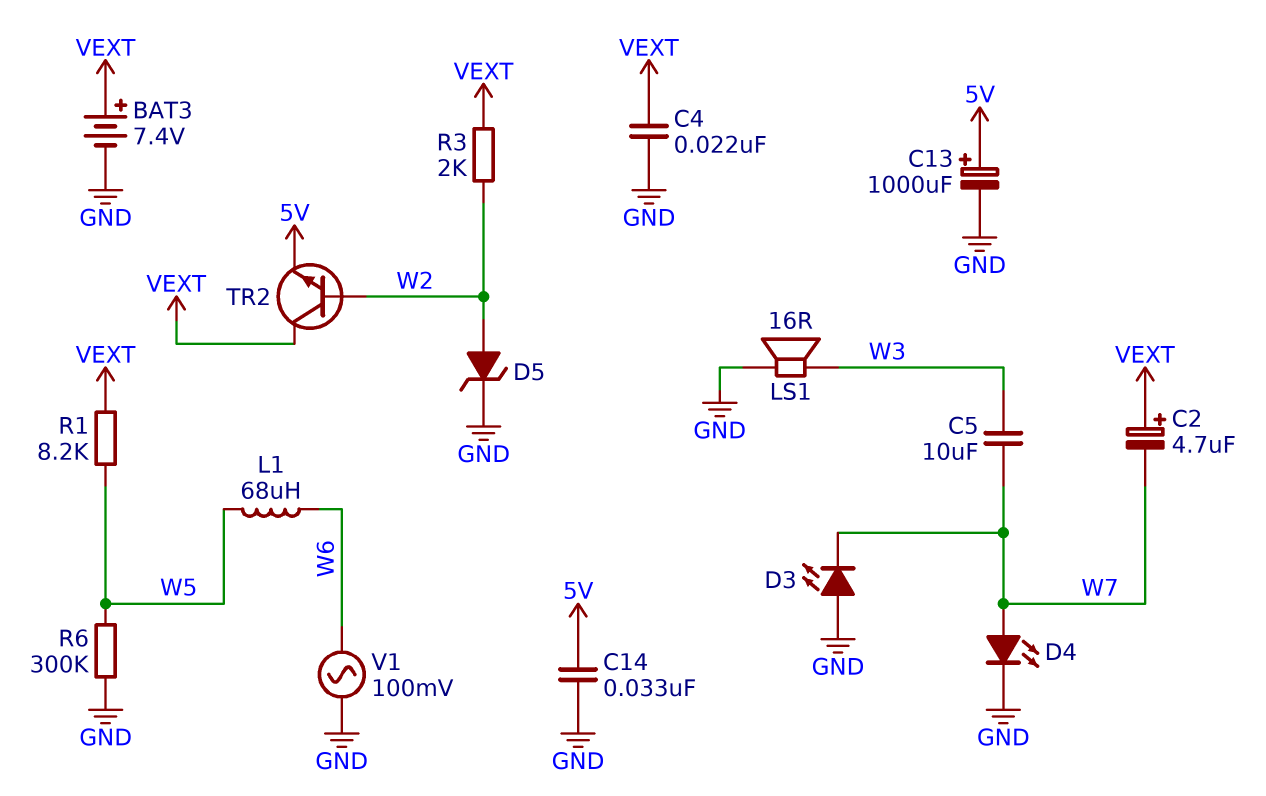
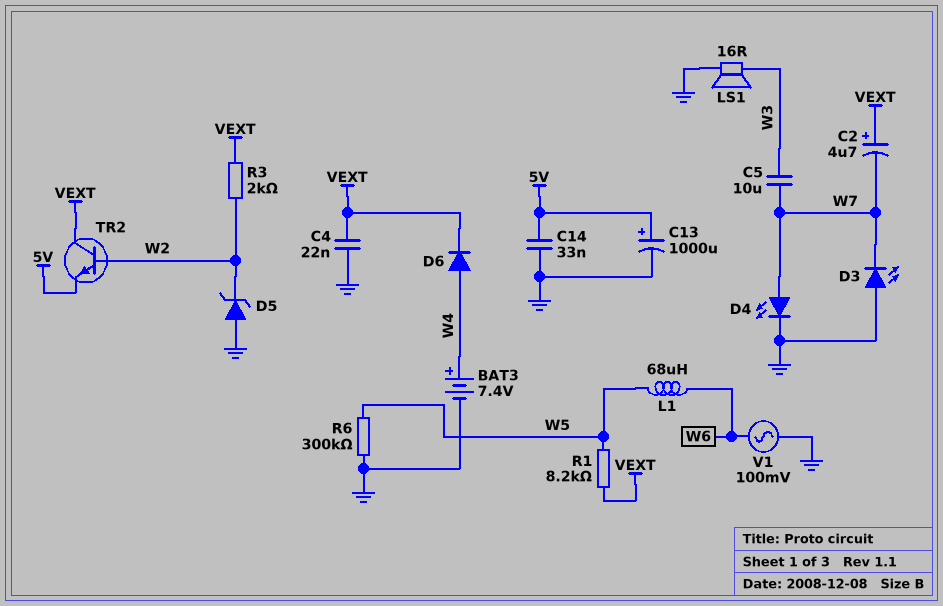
BAT3: 7.4V (plus VEXT, minus GND) -> 7.4V (plus W4, minus GND)
D5: zener (A W2, K GND) -> zener (A GND, K W2)
D6: none -> diode (A W4, K VEXT)

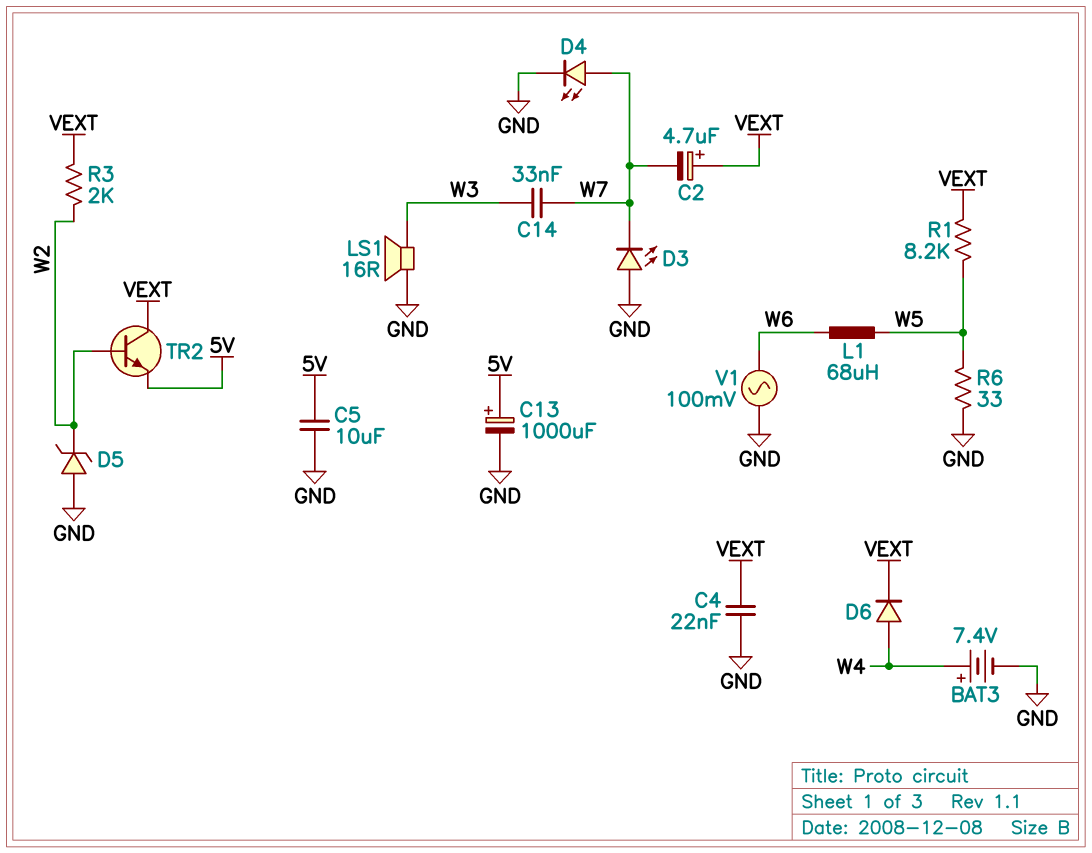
C5: 10uF (W3, W7) -> 10uF (5V, GND)
C14: 33nF (5V, GND) -> 33nF (W3, W7)
R6: 300k (GND, W5) -> 33 (GND, W5)

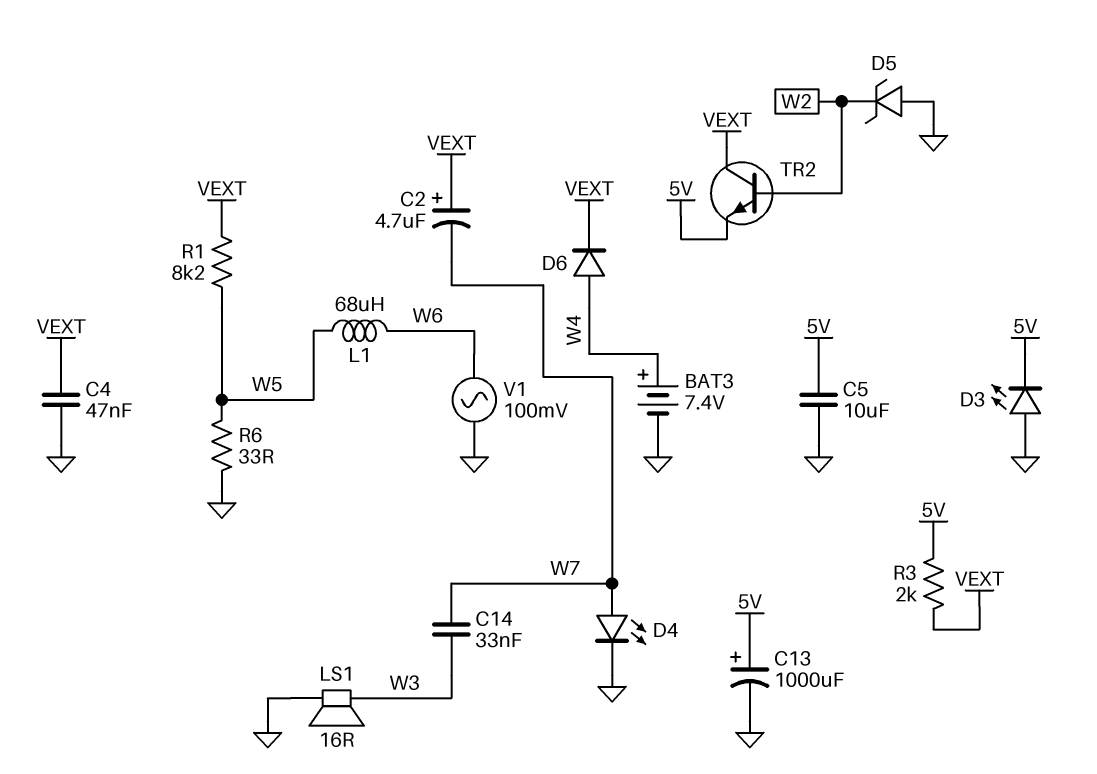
C4: 22nF (GND, VEXT) -> 47nF (GND, VEXT)
D3: LED (A GND, K W7) -> LED (A GND, K 5V)
R3: 2k (VEXT, W2) -> 2k (5V, VEXT)

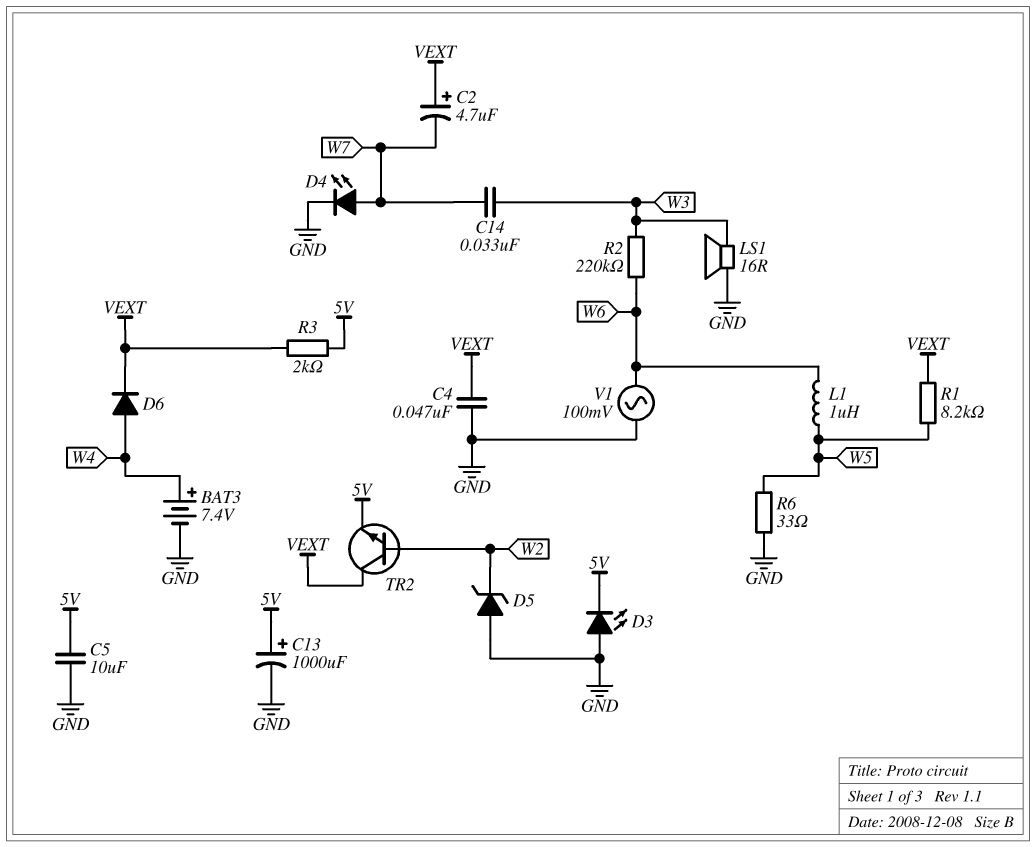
L1: 68uH (W5, W6) -> 1uH (W5, W6)
R2: none -> 220k (W3, W6)

